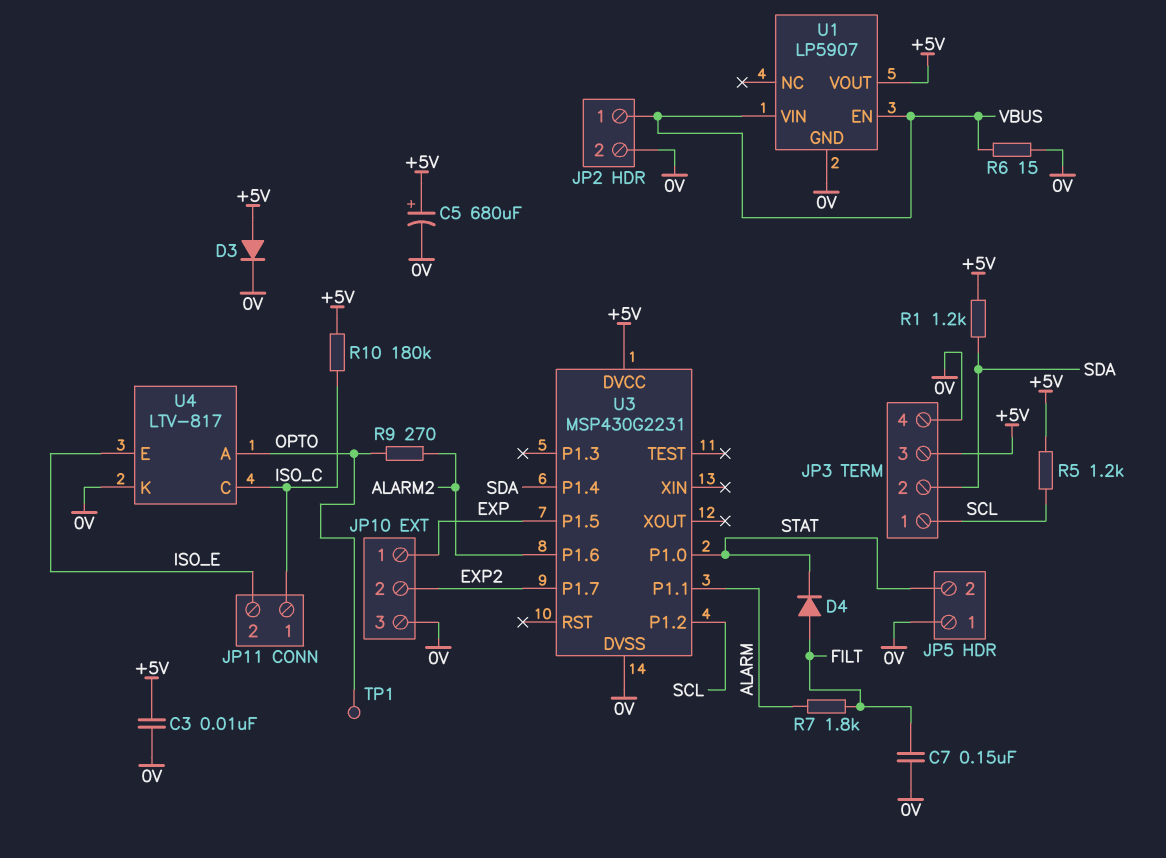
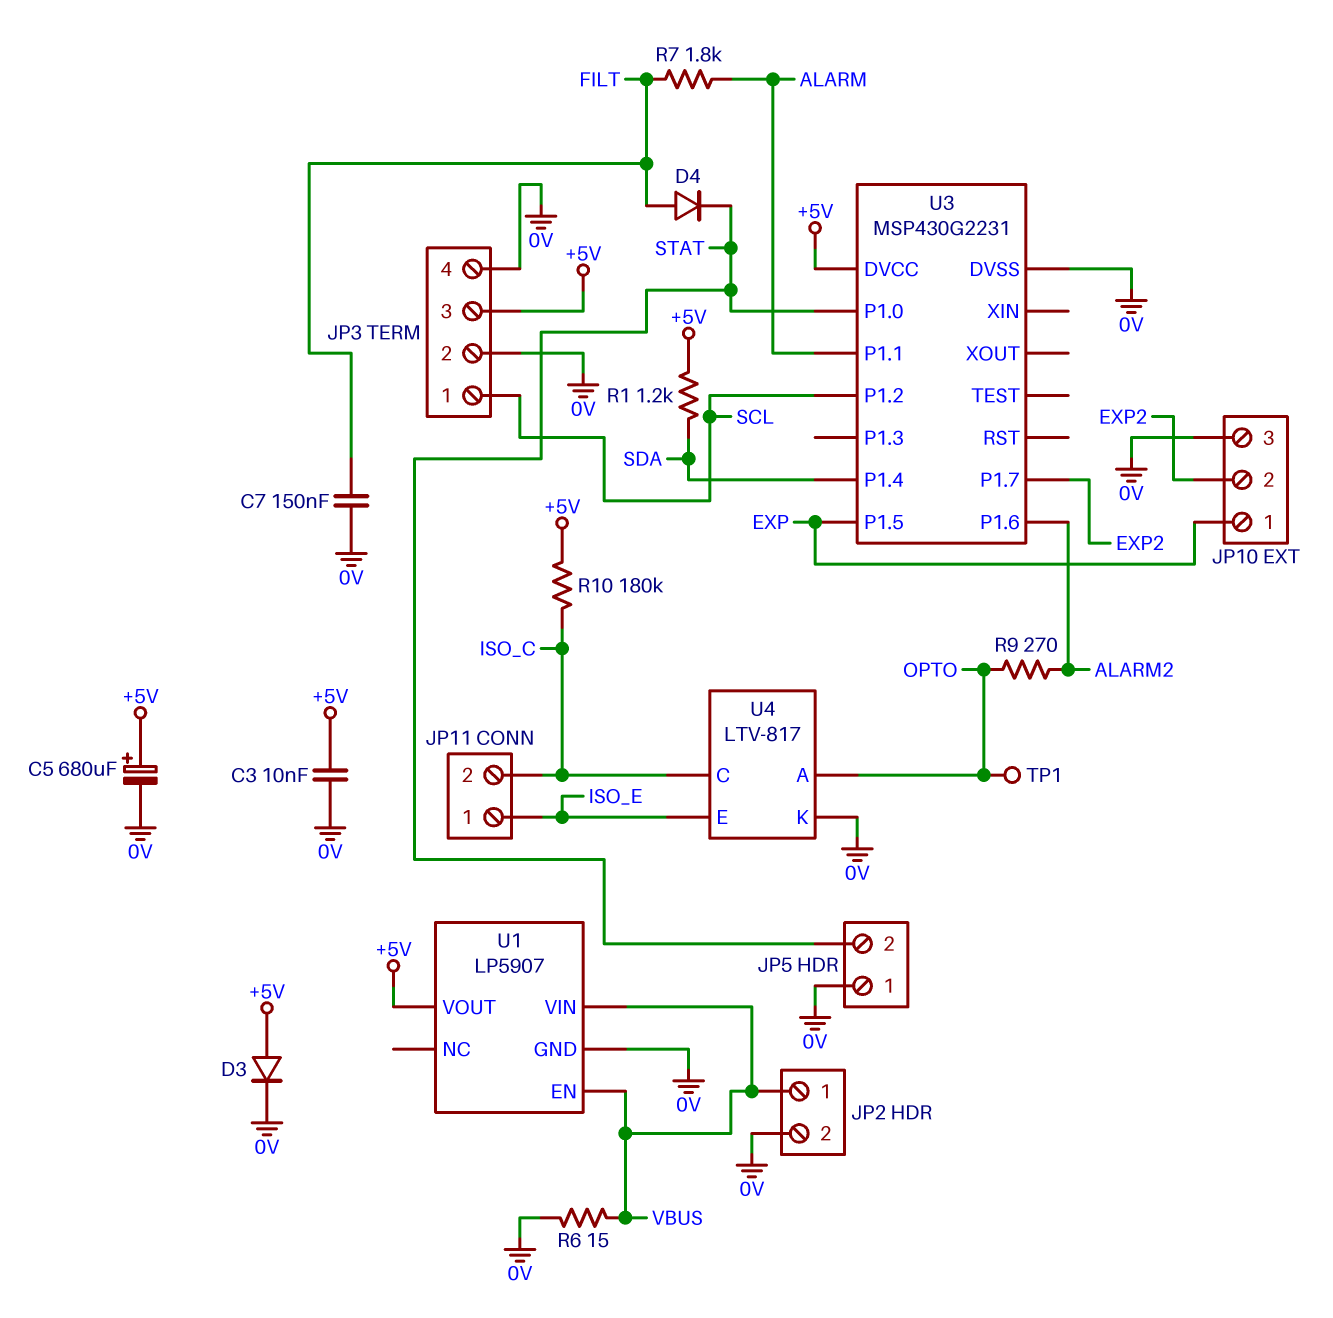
JP3 pin 2: SDA -> 0V
JP11 pin 1: ISO_C -> ISO_E
JP11 pin 2: ISO_E -> ISO_C
R5: 1.2k (+5V, SCL) -> none

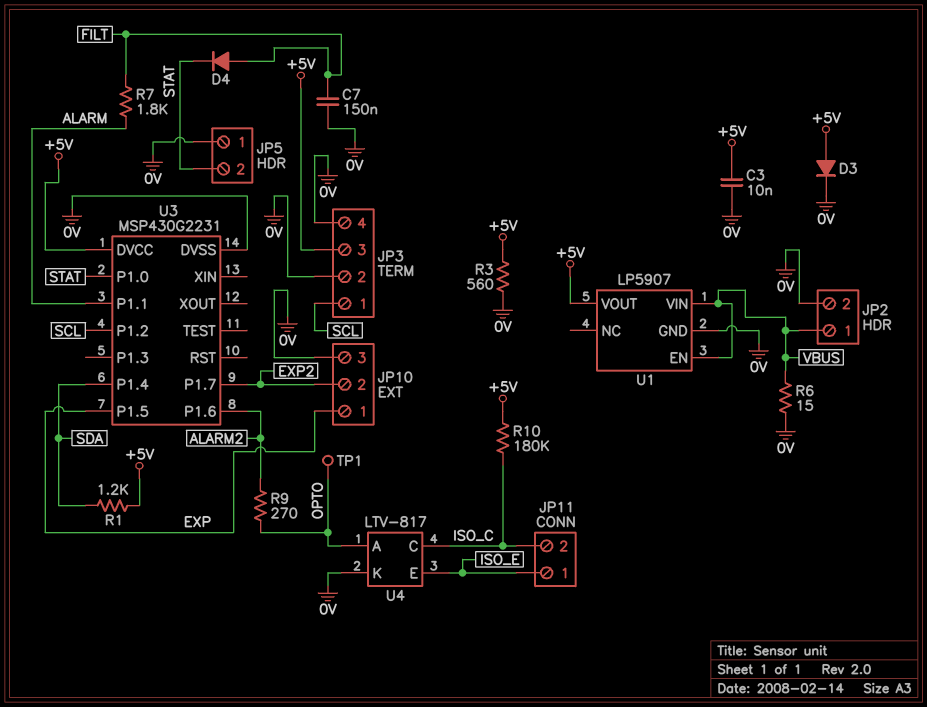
C5: 680uF (plus +5V, minus 0V) -> none
R3: none -> 560 (+5V, 0V)

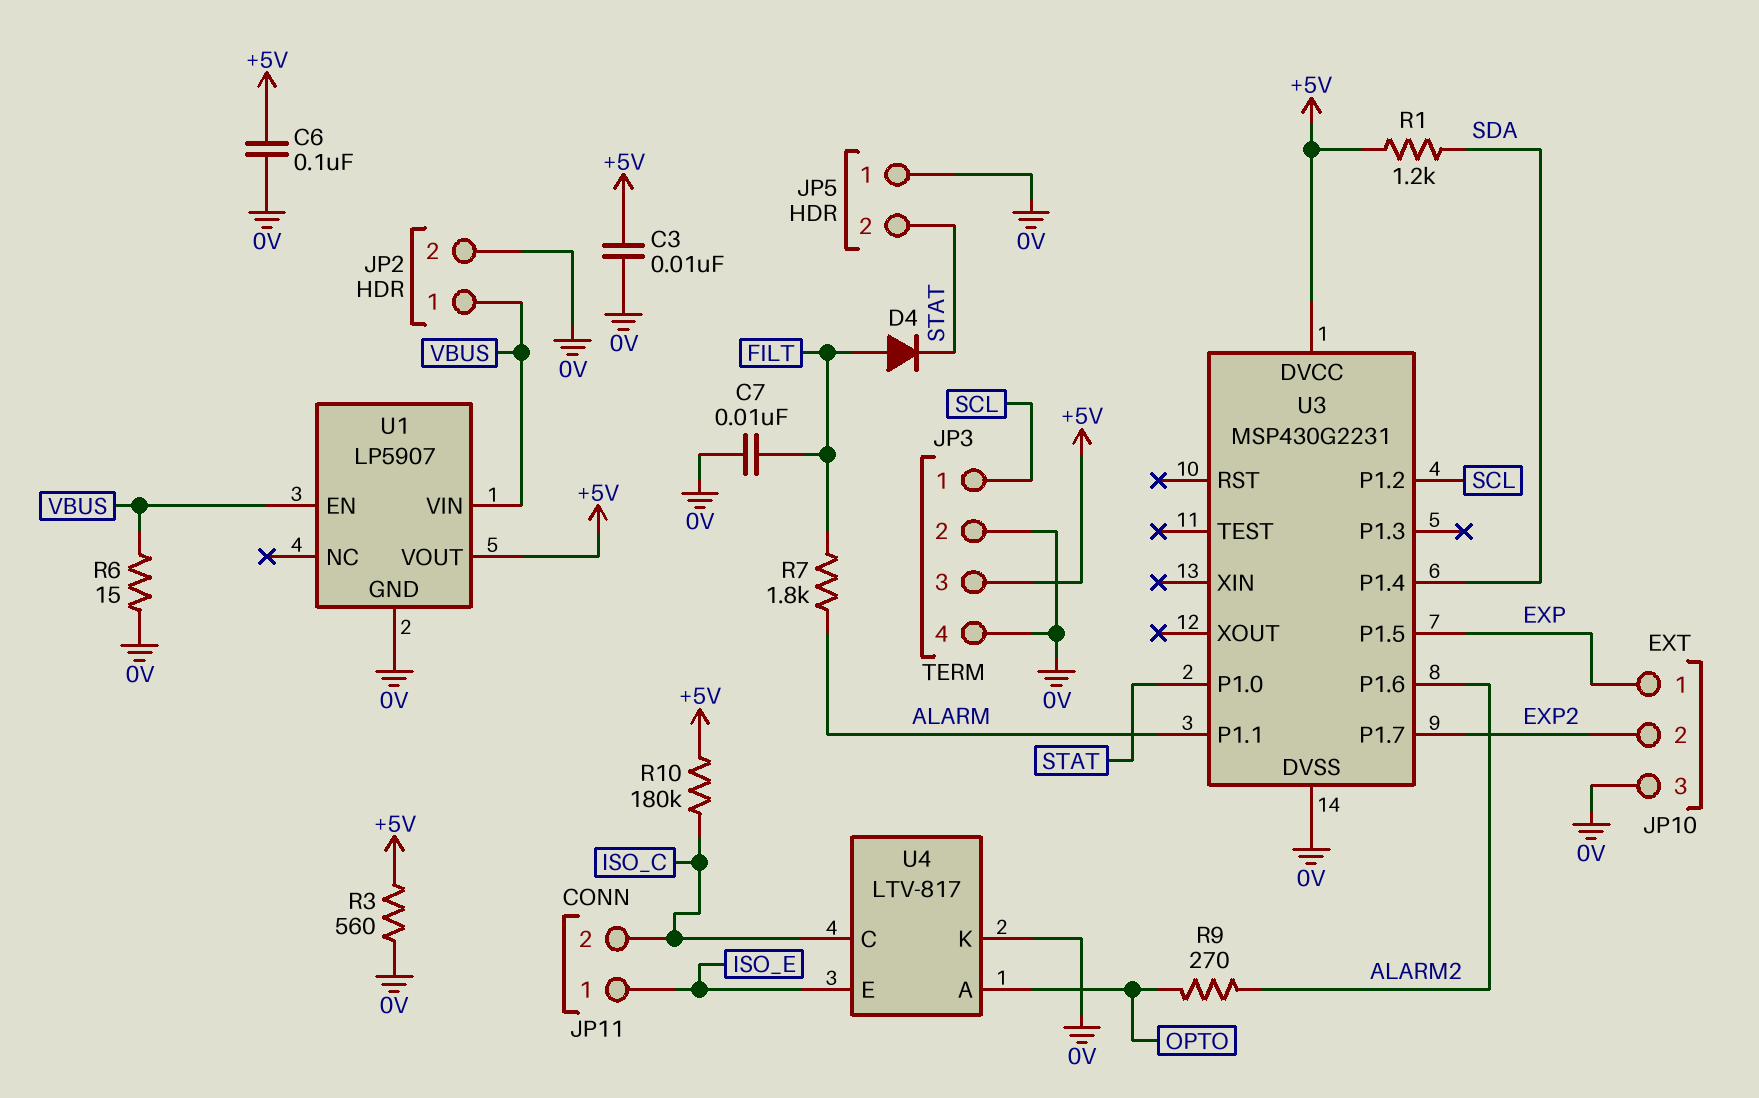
C6: none -> 100nF (+5V, 0V)
C7: 150nF (0V, FILT) -> 10nF (0V, FILT)
D3: diode (A +5V, K 0V) -> none
TP1: test point (OPTO) -> none

